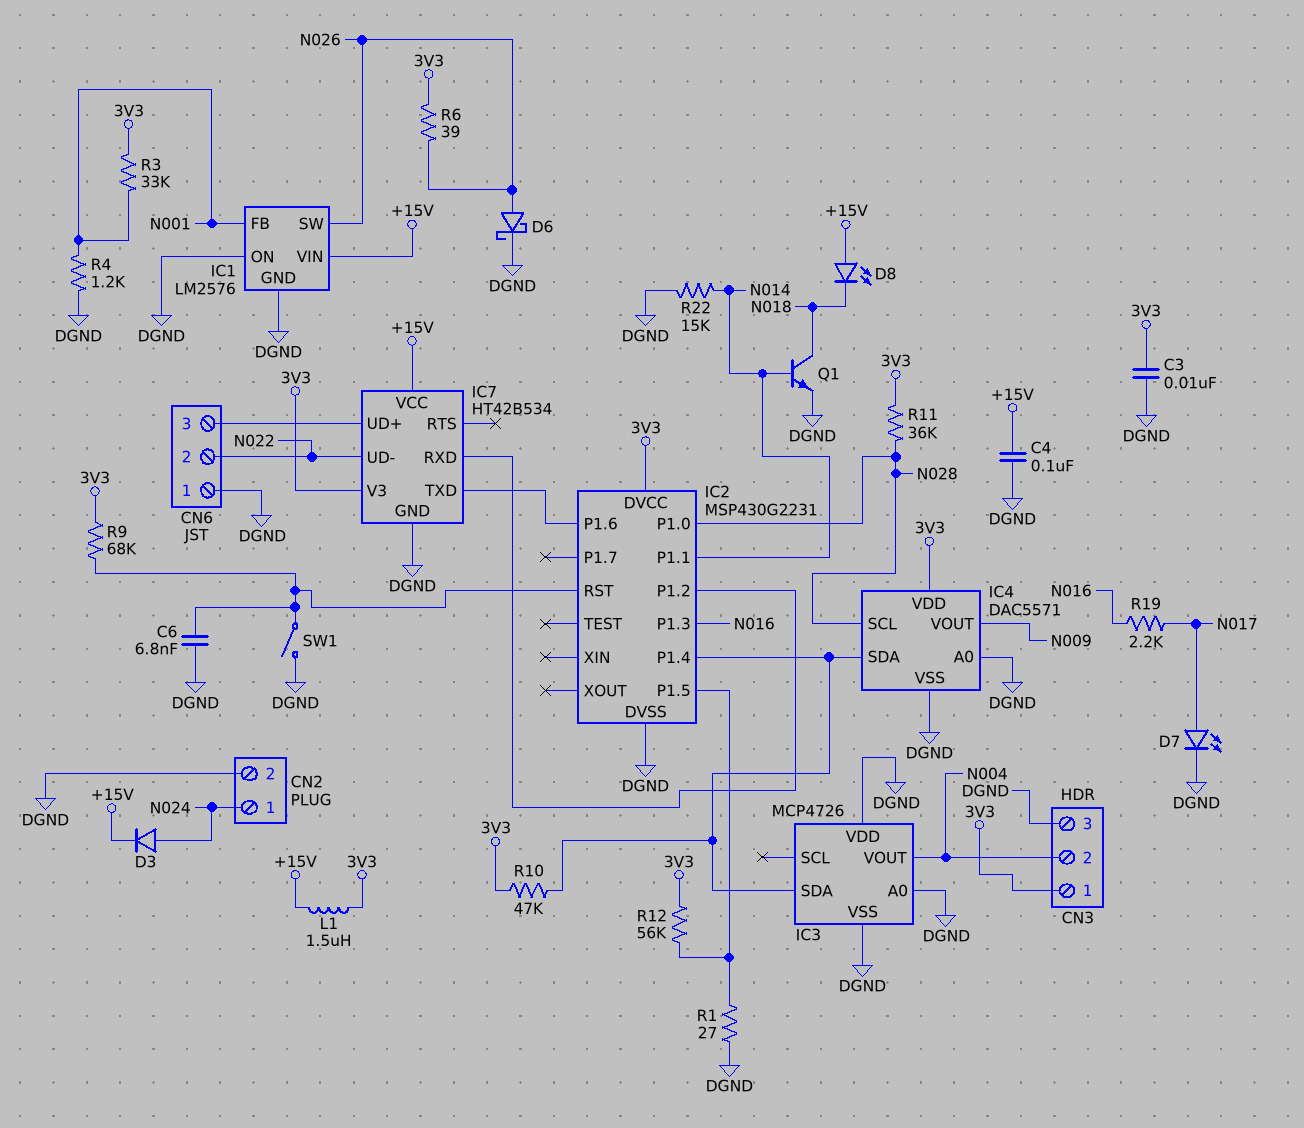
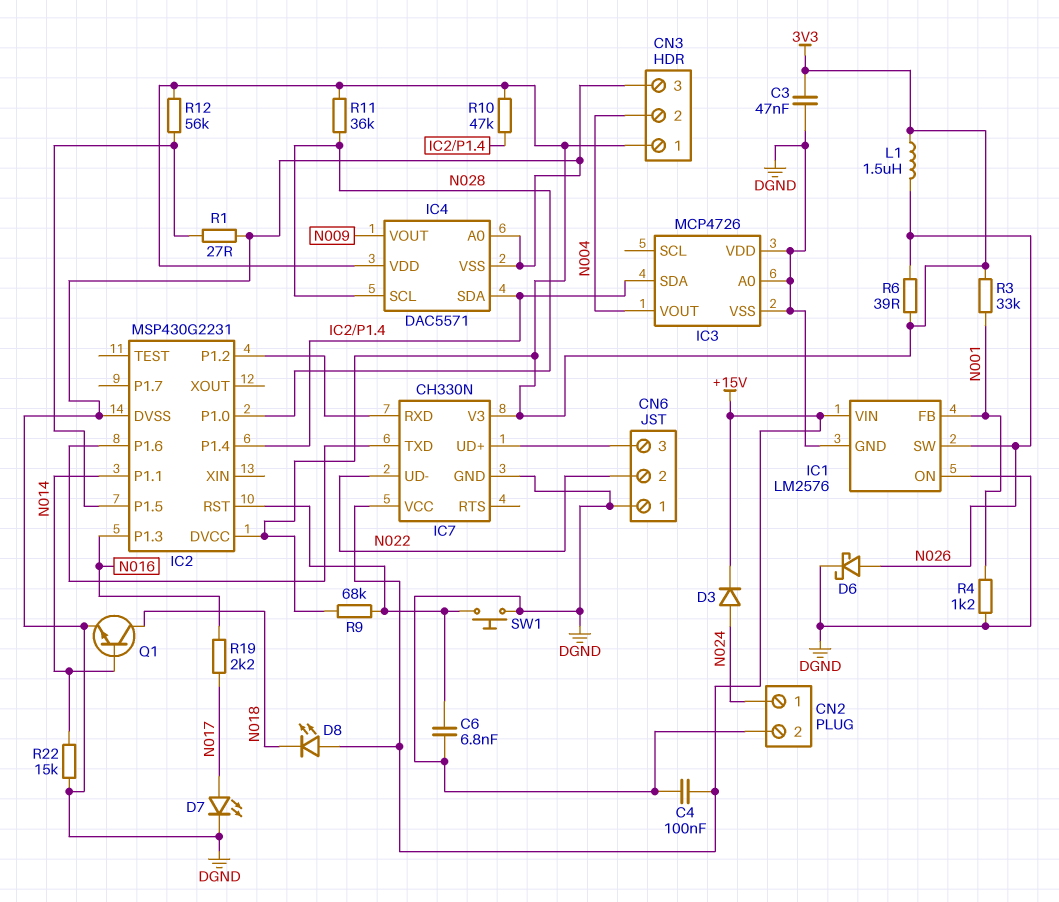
C3: 10nF (3V3, DGND) -> 47nF (3V3, DGND)
IC7: HT42B534 -> CH330N
L1: 1.5uH (+15V, 3V3) -> 1.5uH (3V3, N026)
SW1: switch (DGND, IC2/RST) -> button (DGND, IC2/RST)

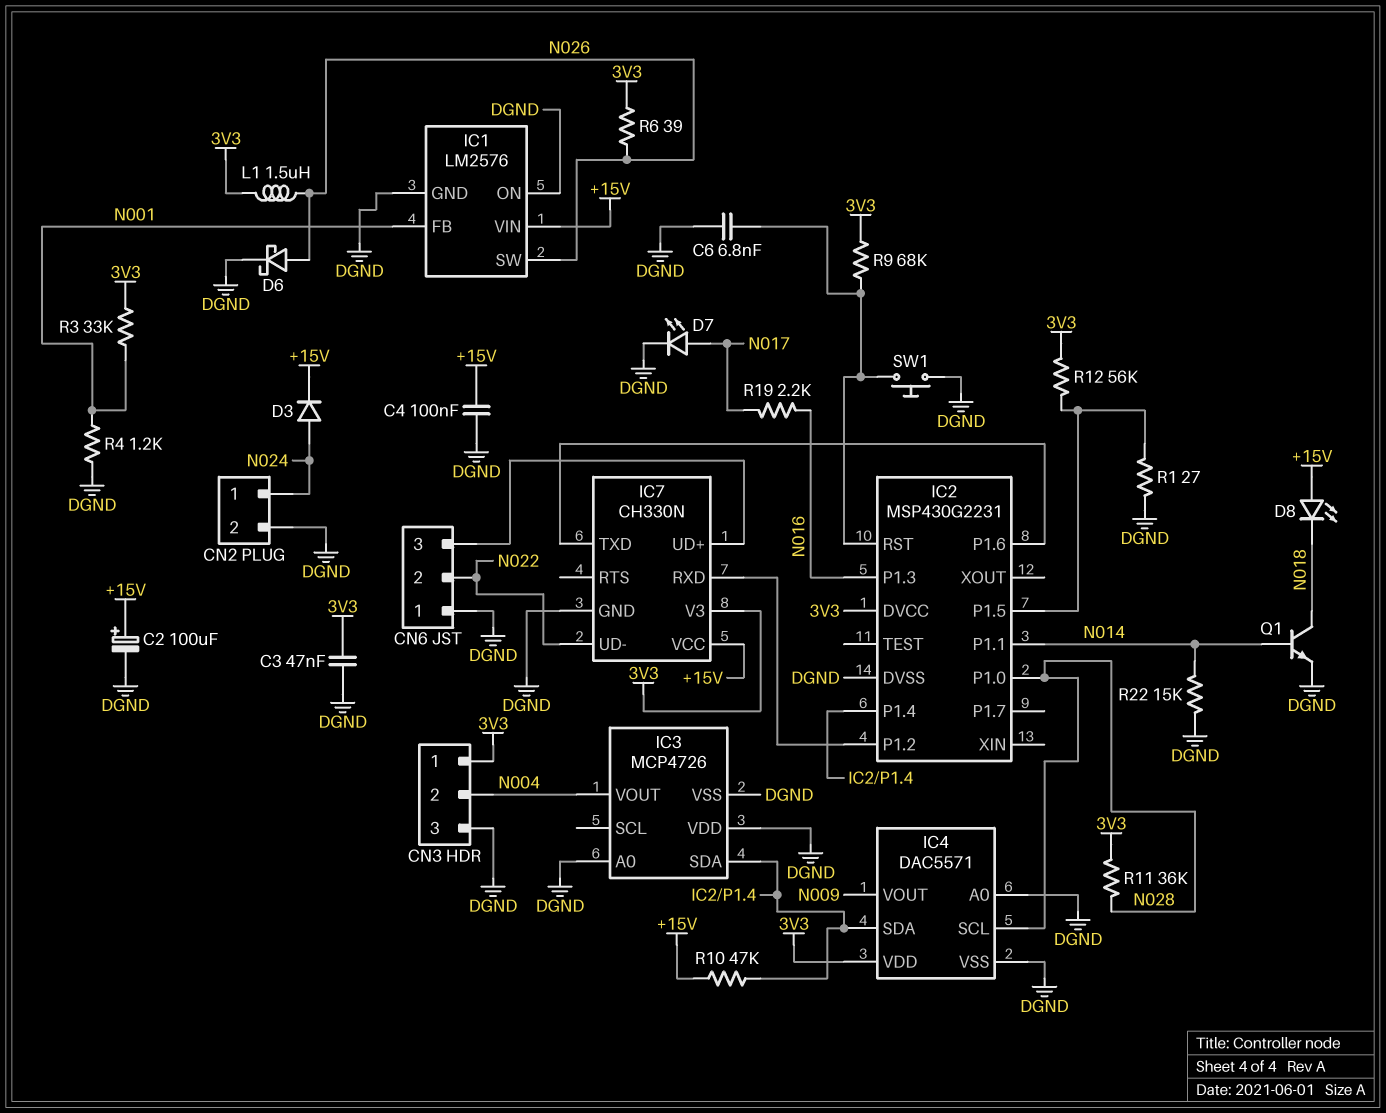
C2: none -> 100uF (plus +15V, minus DGND)
R10: 47k (3V3, IC2/P1.4) -> 47k (+15V, IC2/P1.4)

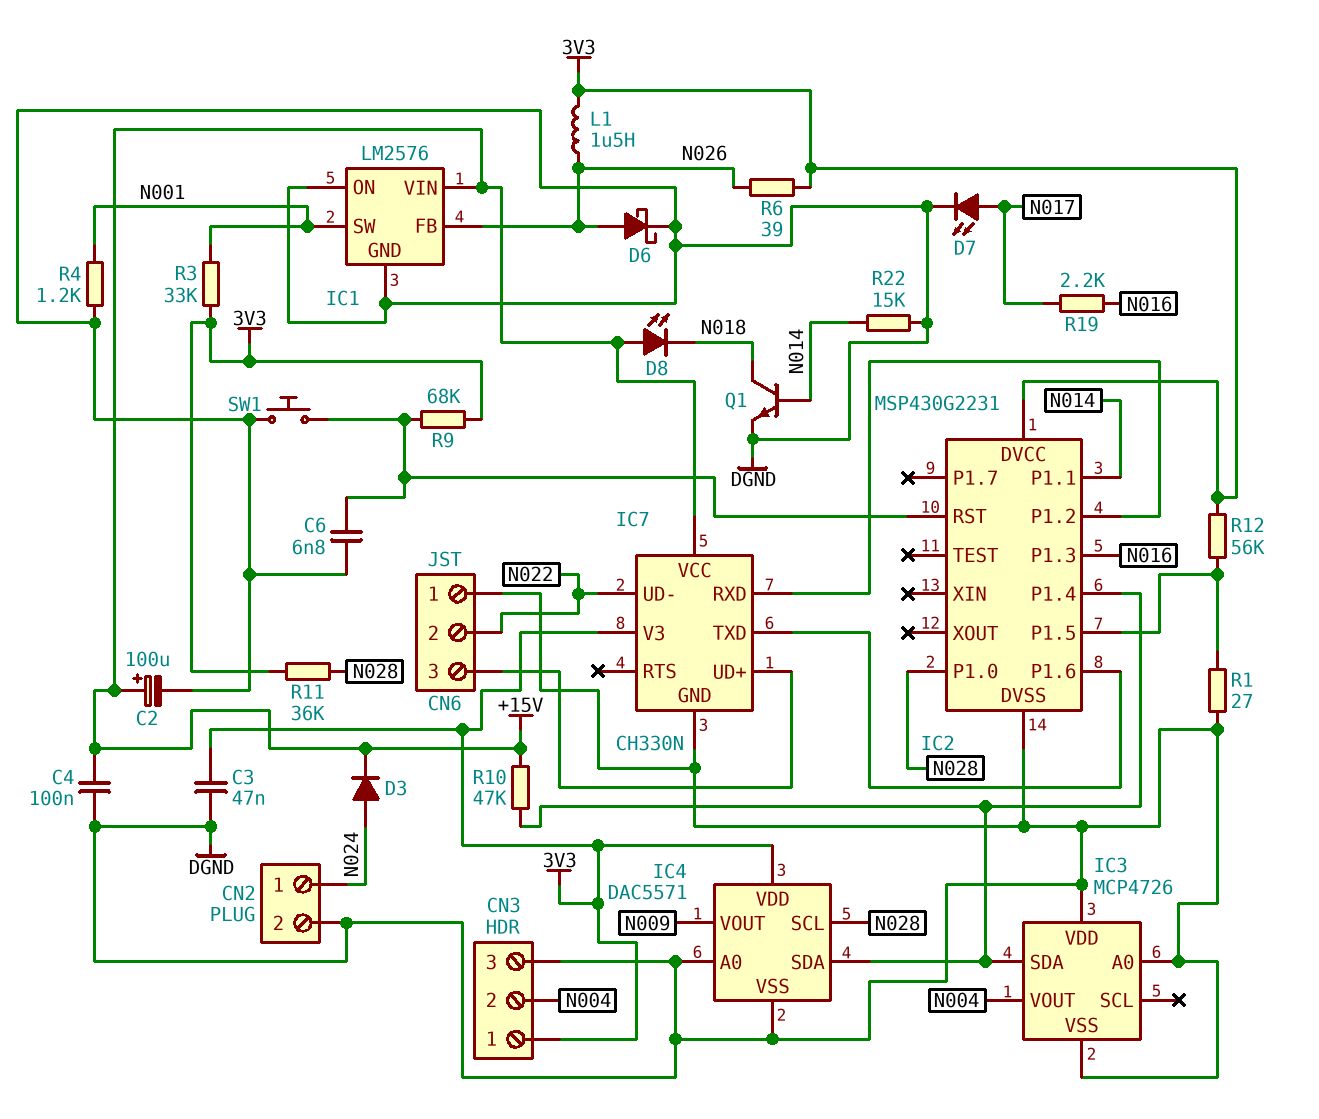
IC1 pin FB: N001 -> N026
IC1 pin SW: N026 -> N001

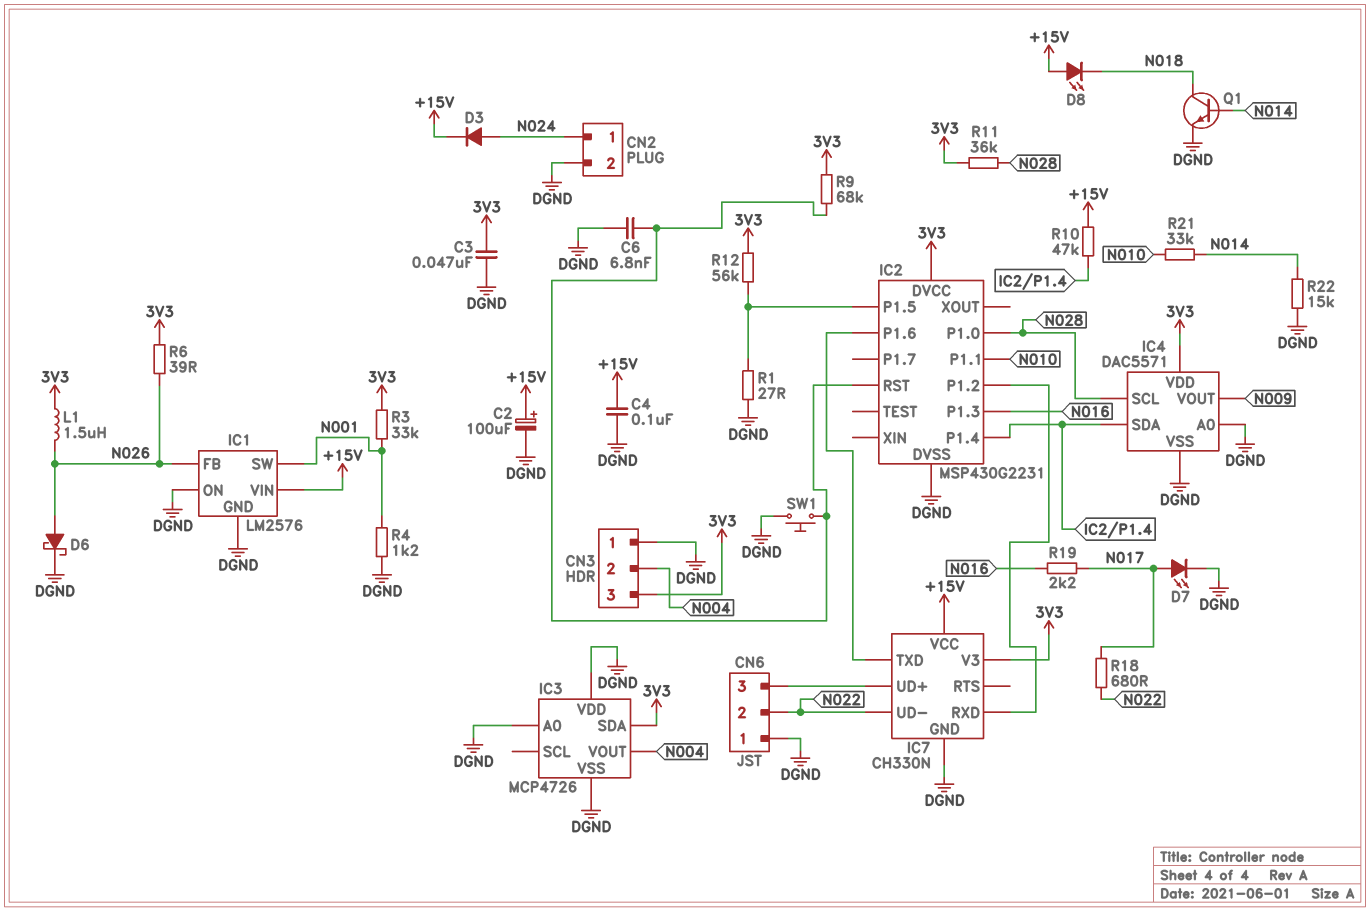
CN3 pin 1: 3V3 -> DGND
CN3 pin 3: DGND -> 3V3
IC2 pin P1.1: N014 -> N010
IC3 pin SDA: IC2/P1.4 -> 3V3
R18: none -> 680 (N017, N022)
R21: none -> 33k (N010, N014)

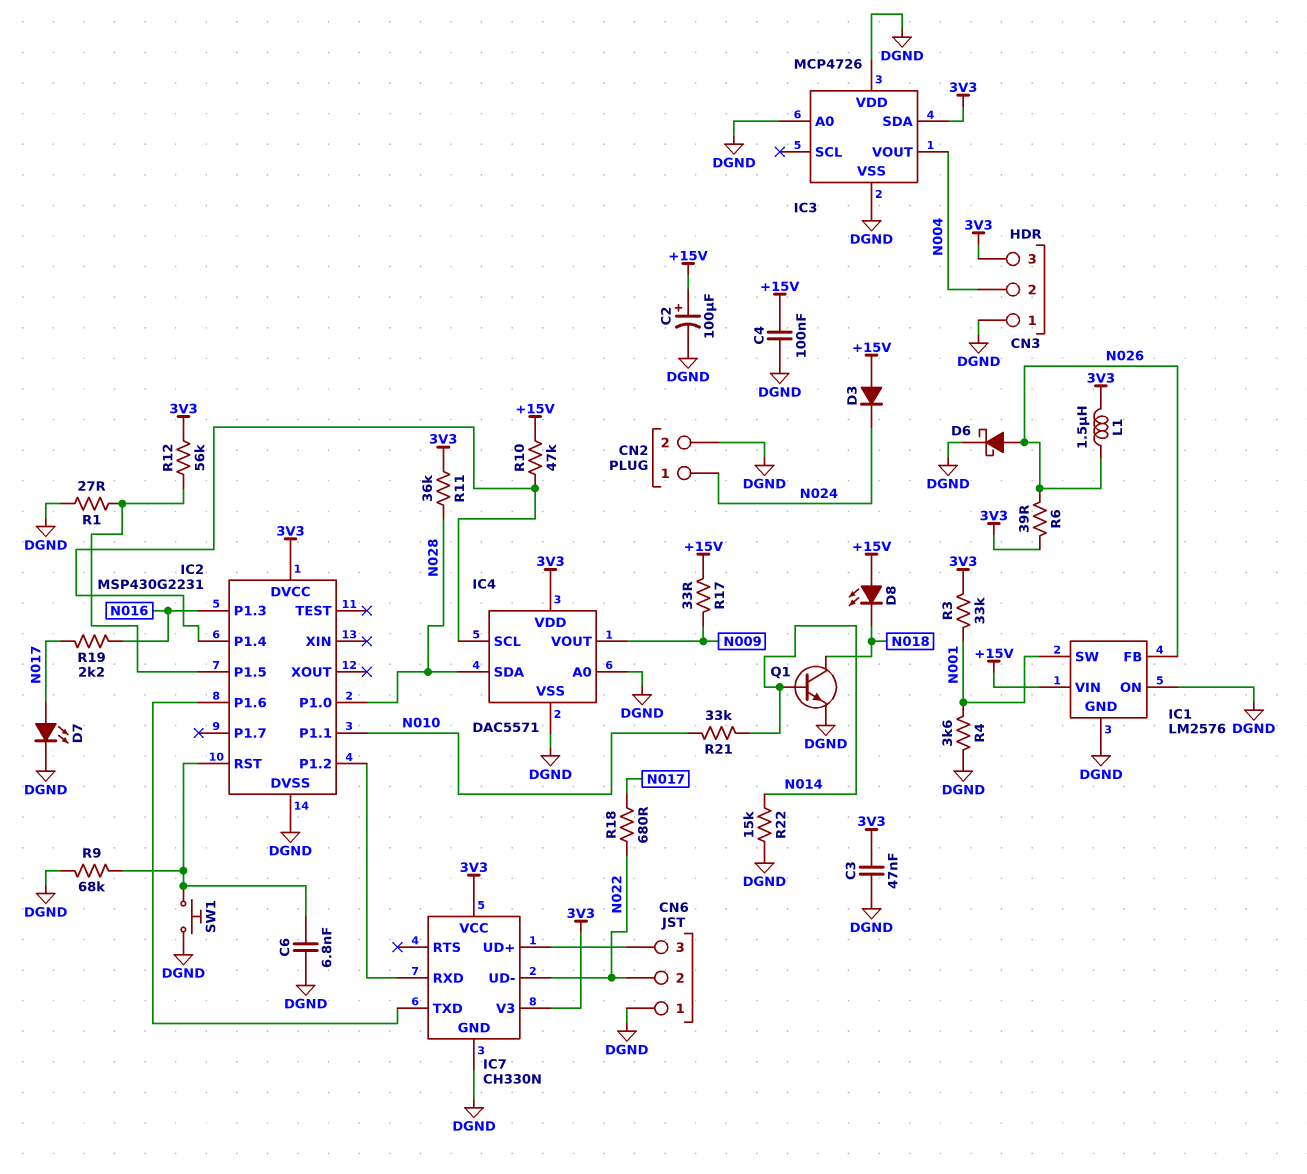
D3: diode (A N024, K +15V) -> diode (A +15V, K N024)
IC4 pin SCL: N028 -> IC2/P1.4
IC4 pin SDA: IC2/P1.4 -> N028
IC7 pin VCC: +15V -> 3V3
R4: 1.2k (DGND, N001) -> 3.6k (DGND, N001)
R9: 68k (3V3, IC2/RST) -> 68k (DGND, IC2/RST)
R17: none -> 33 (+15V, N009)

